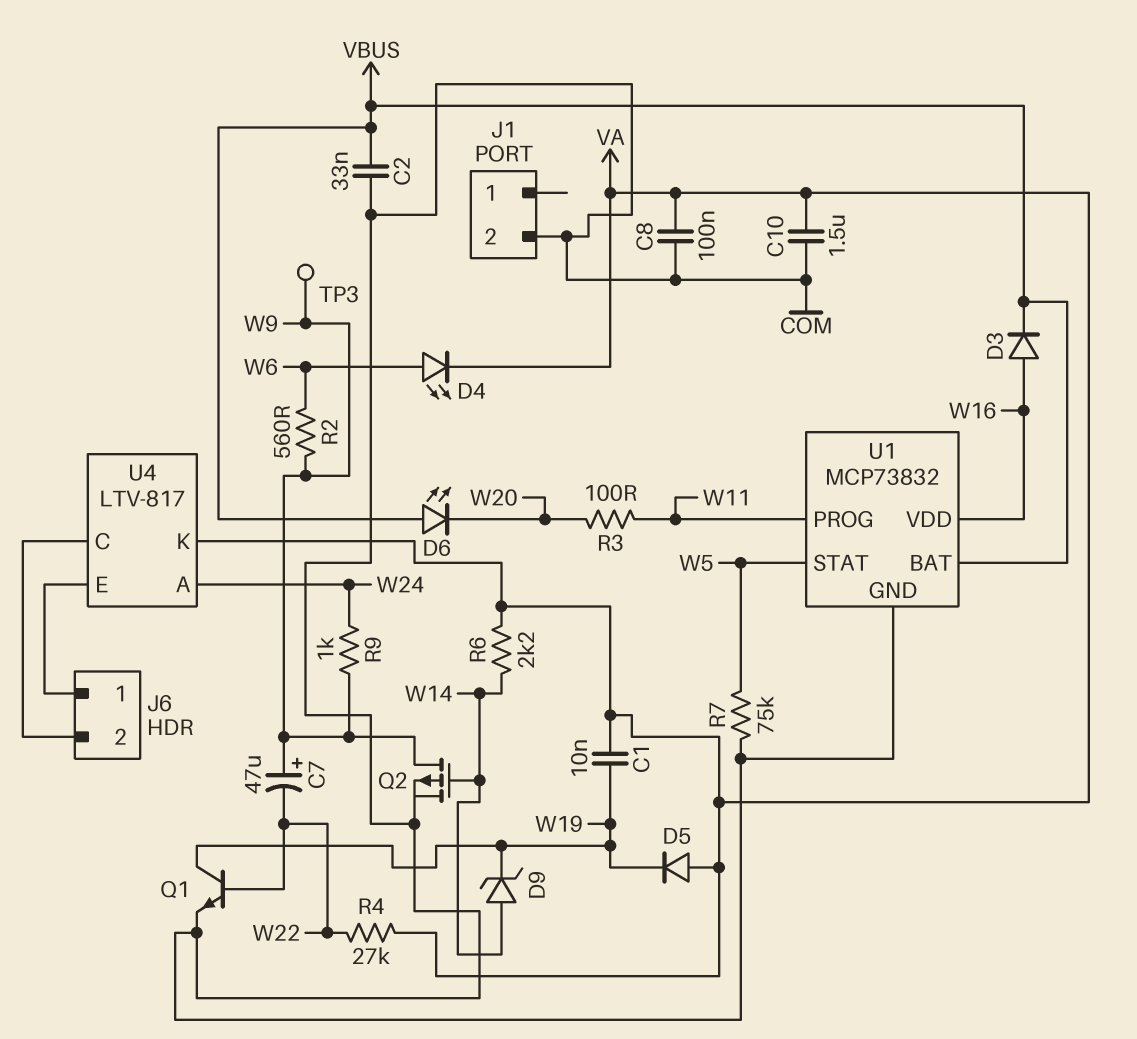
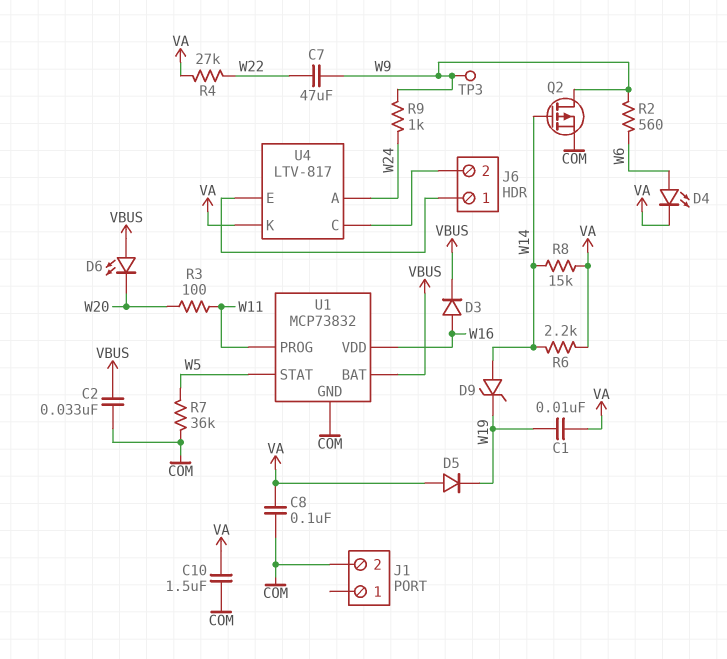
C7: 47uF (plus W9, minus W22) -> 47uF (W9, W22)
Q1: NPN (B W22, C W19, E COM) -> none
R7: 75k (COM, W5) -> 36k (COM, W5)
R8: none -> 15k (VA, W14)

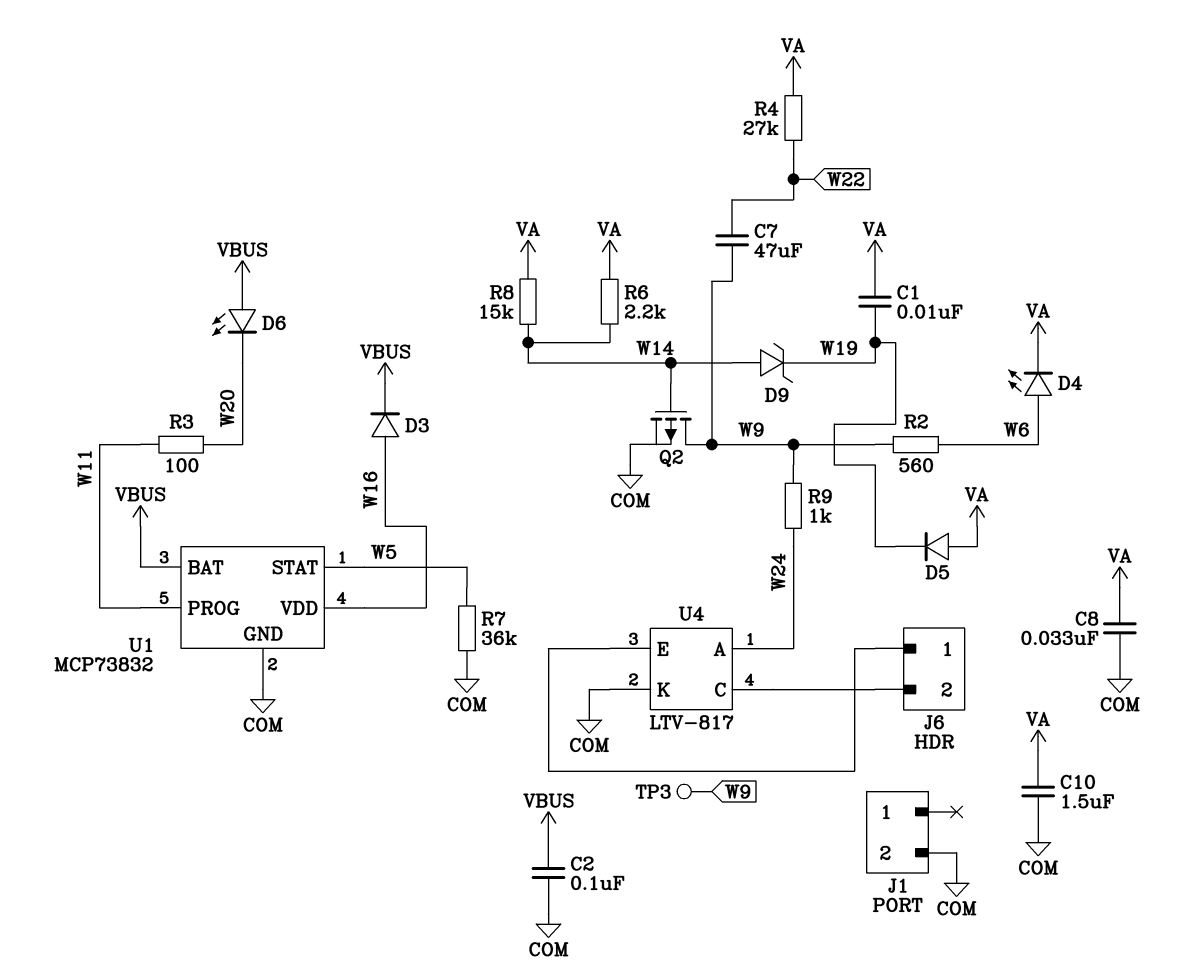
C2: 33nF (COM, VBUS) -> 100nF (COM, VBUS)
C8: 100nF (COM, VA) -> 33nF (COM, VA)
U4 pin K: VA -> COM

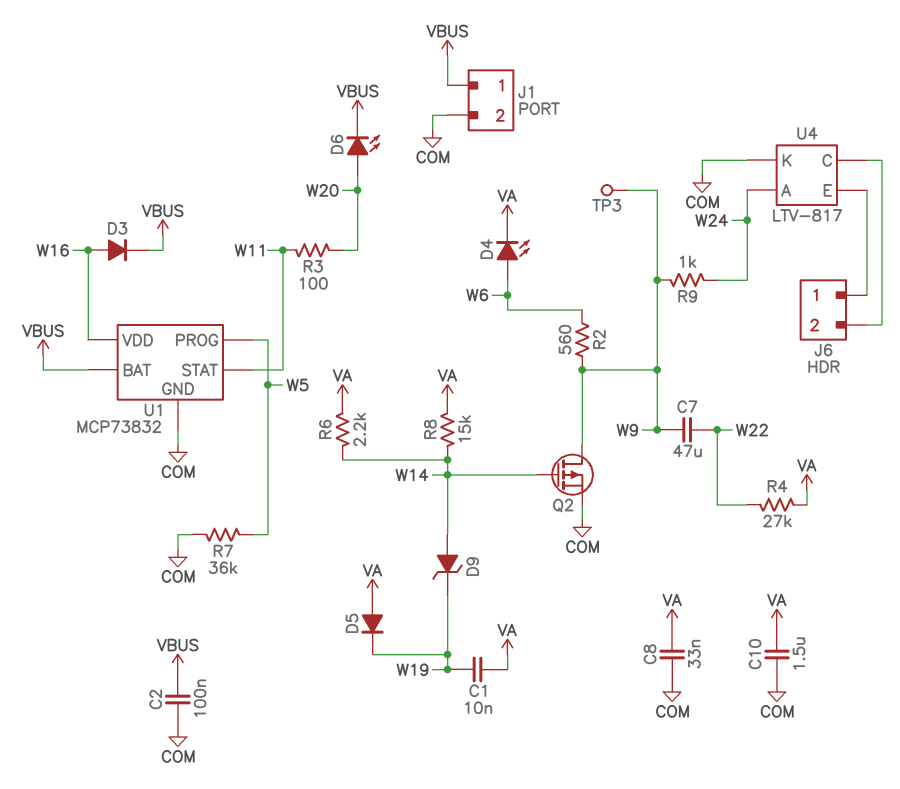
D6: LED (A VBUS, K W20) -> LED (A W20, K VBUS)
J1 pin 1: none -> VBUS
U1 pin PROG: W11 -> W5
U1 pin STAT: W5 -> W11

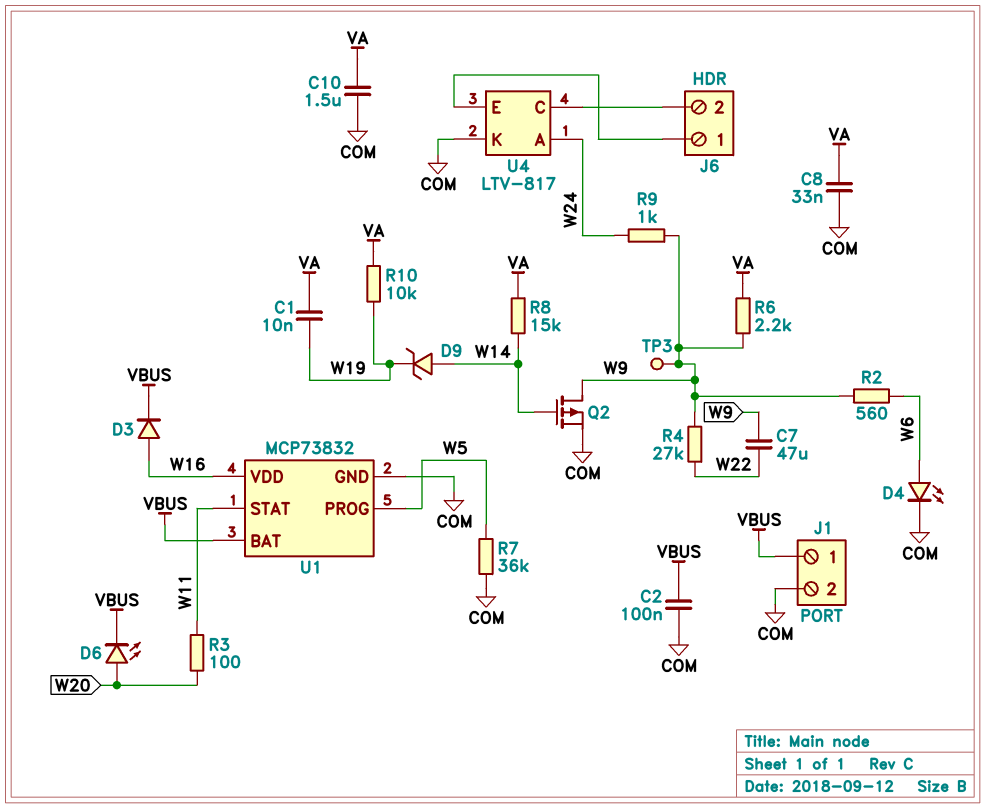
D4: LED (A W6, K VA) -> LED (A W6, K COM)
D5: diode (A VA, K W19) -> none
R4: 27k (VA, W22) -> 27k (W9, W22)
R6: 2.2k (VA, W14) -> 2.2k (VA, W9)
R10: none -> 10k (VA, W19)

